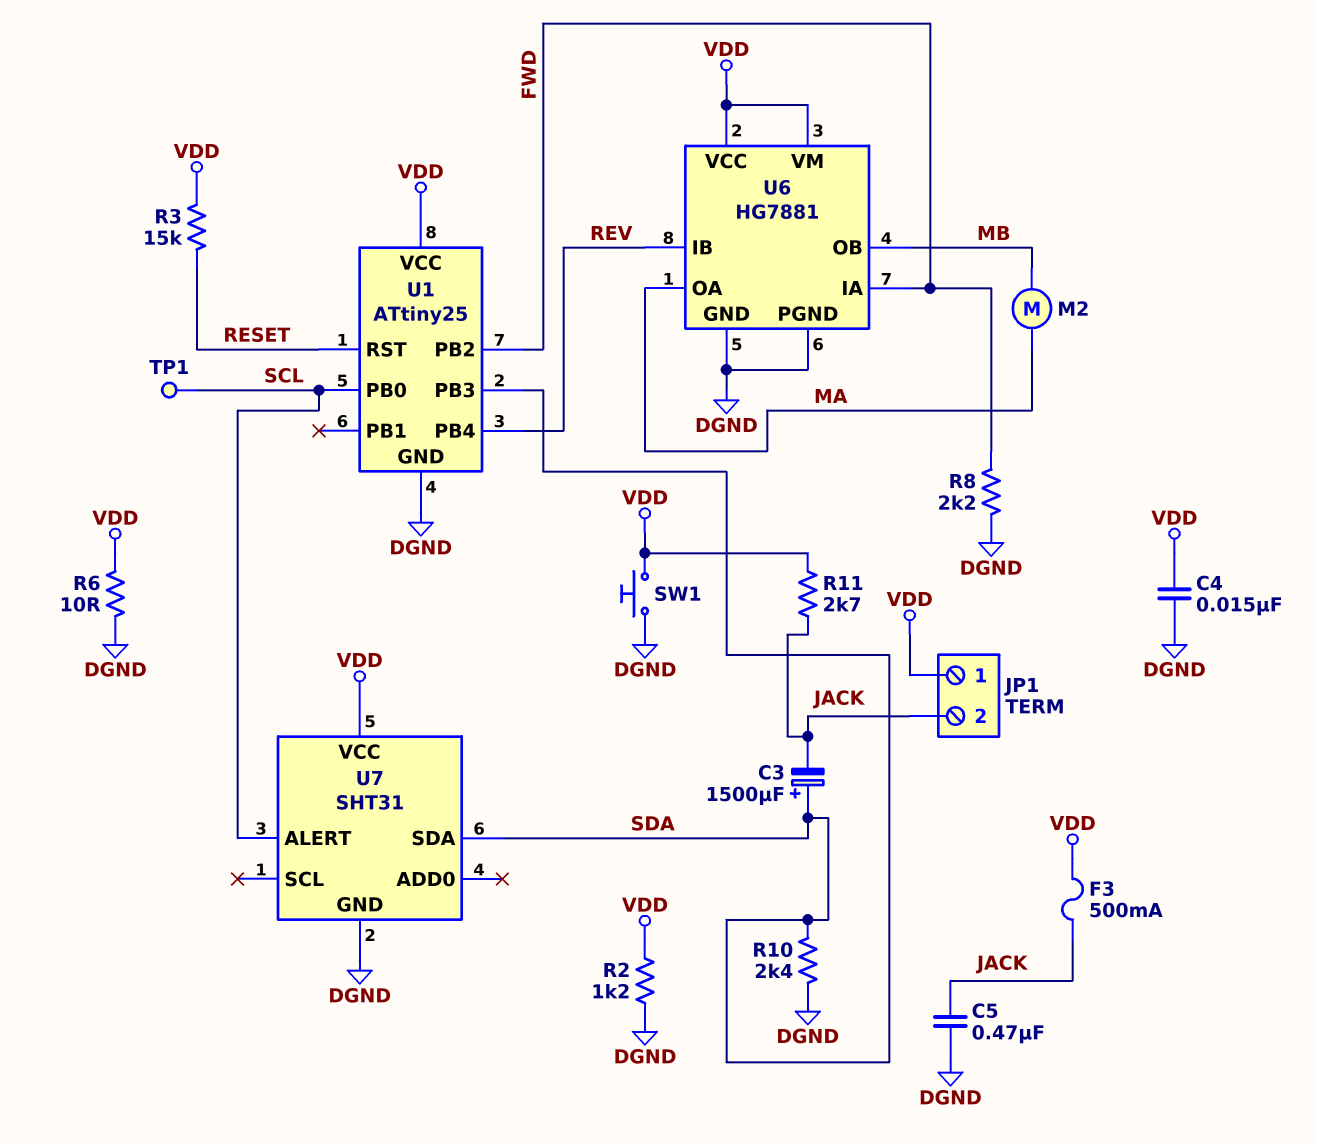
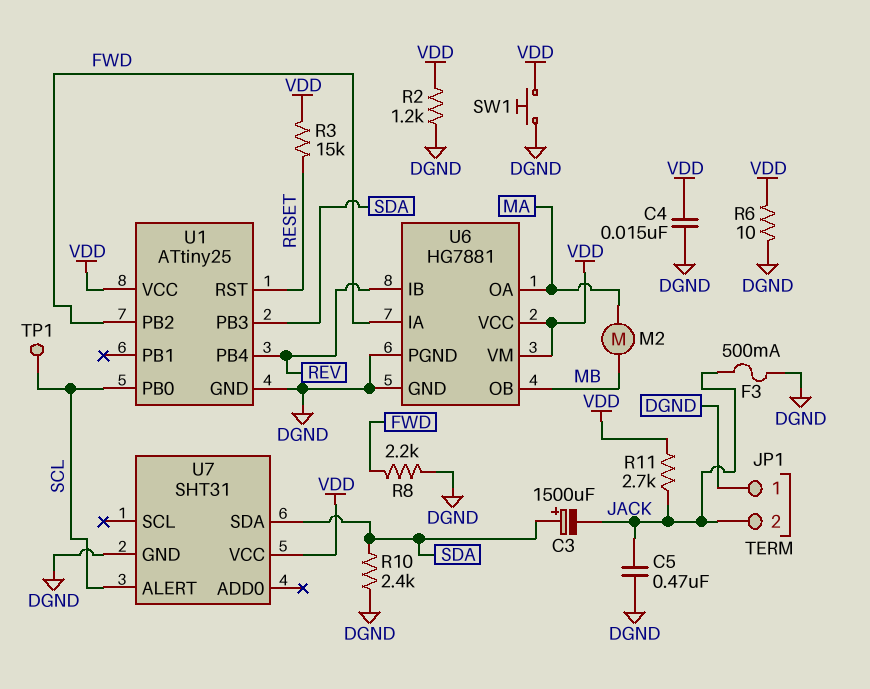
F3: 500mA (JACK, VDD) -> 500mA (DGND, JACK)
JP1 pin 1: VDD -> DGND

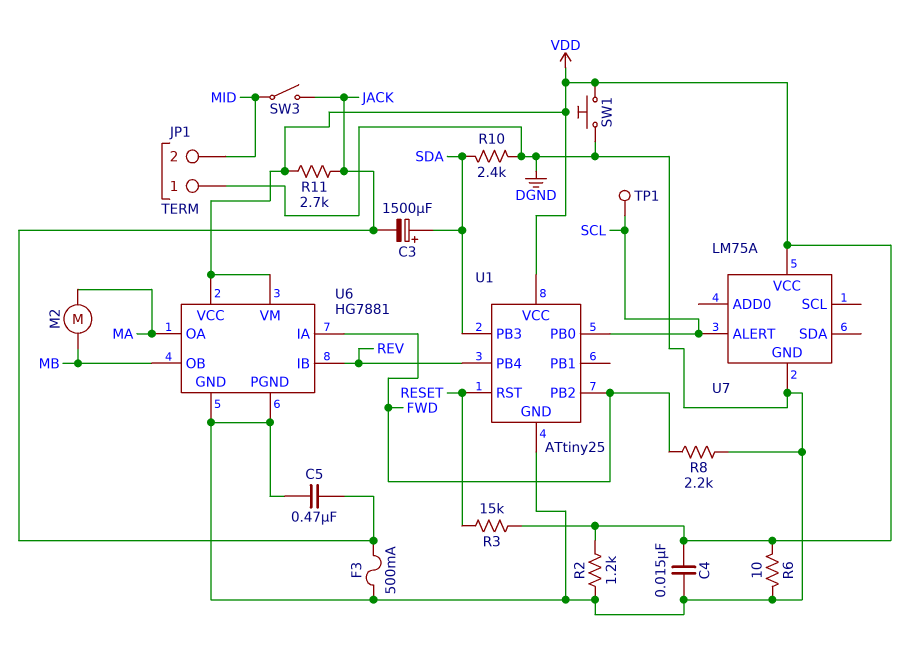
JP1 pin 2: JACK -> MID
SW3: none -> switch (JACK, MID)
U7: SHT31 -> LM75A
U7 pin SDA: SDA -> none

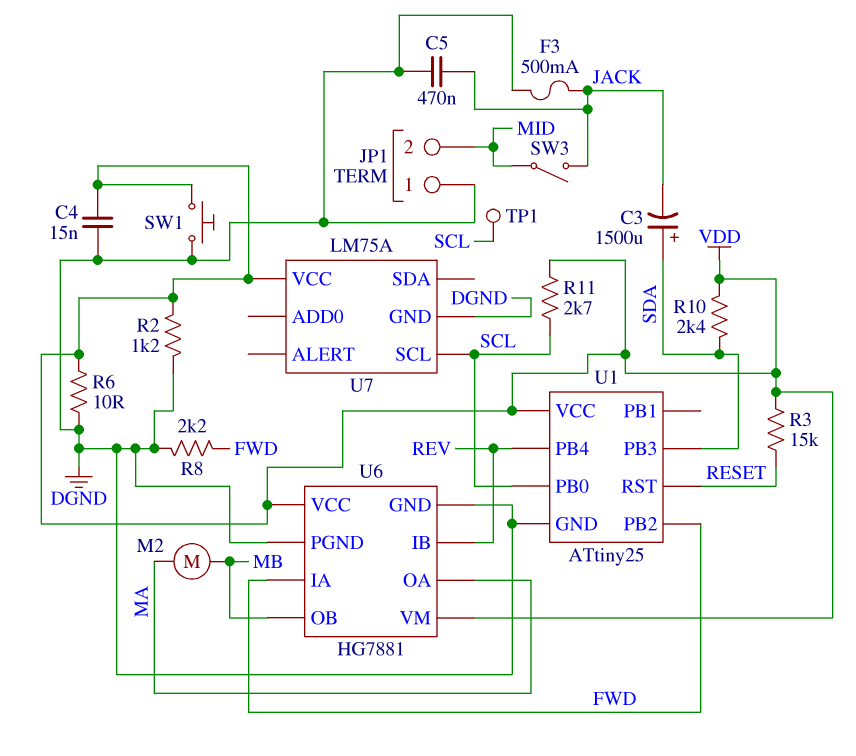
R10: 2.4k (DGND, SDA) -> 2.4k (SDA, VDD)
R11: 2.7k (JACK, VDD) -> 2.7k (SCL, VDD)
U7 pin ALERT: SCL -> none
U7 pin SCL: none -> SCL

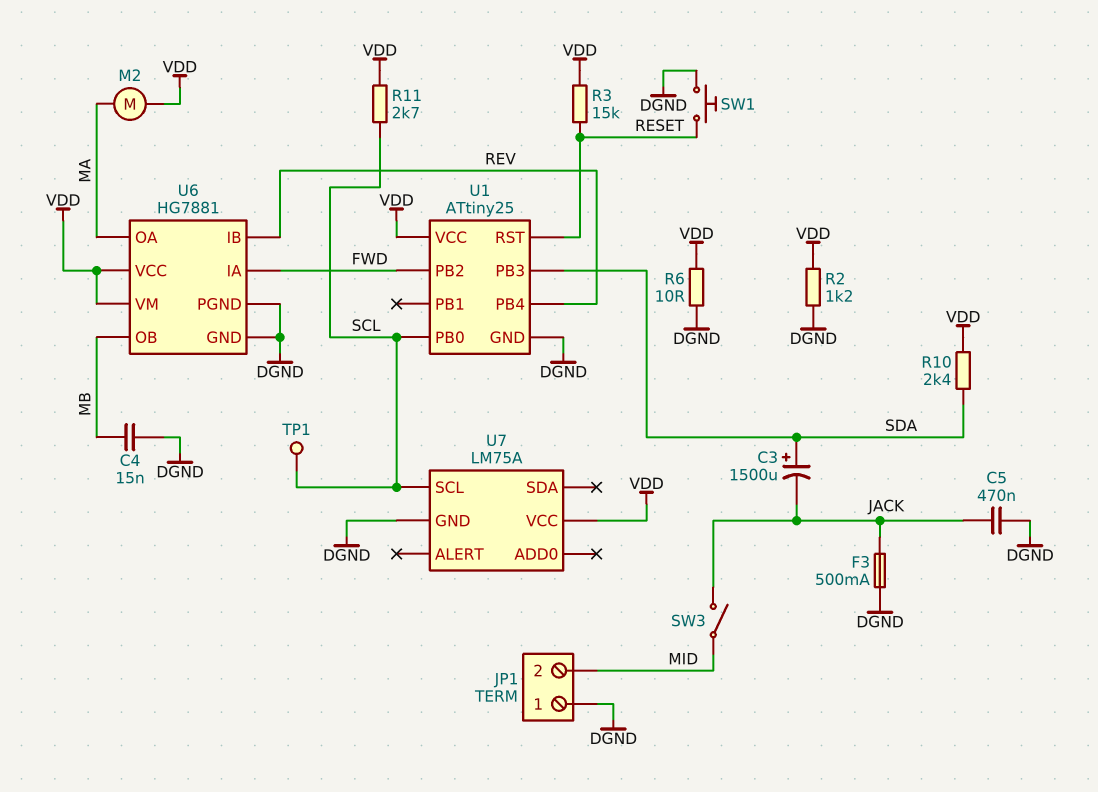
C4: 15nF (DGND, VDD) -> 15nF (DGND, MB)
M2: motor (MA, MB) -> motor (MA, VDD)
R8: 2.2k (DGND, FWD) -> none
SW1: button (DGND, VDD) -> button (DGND, RESET)

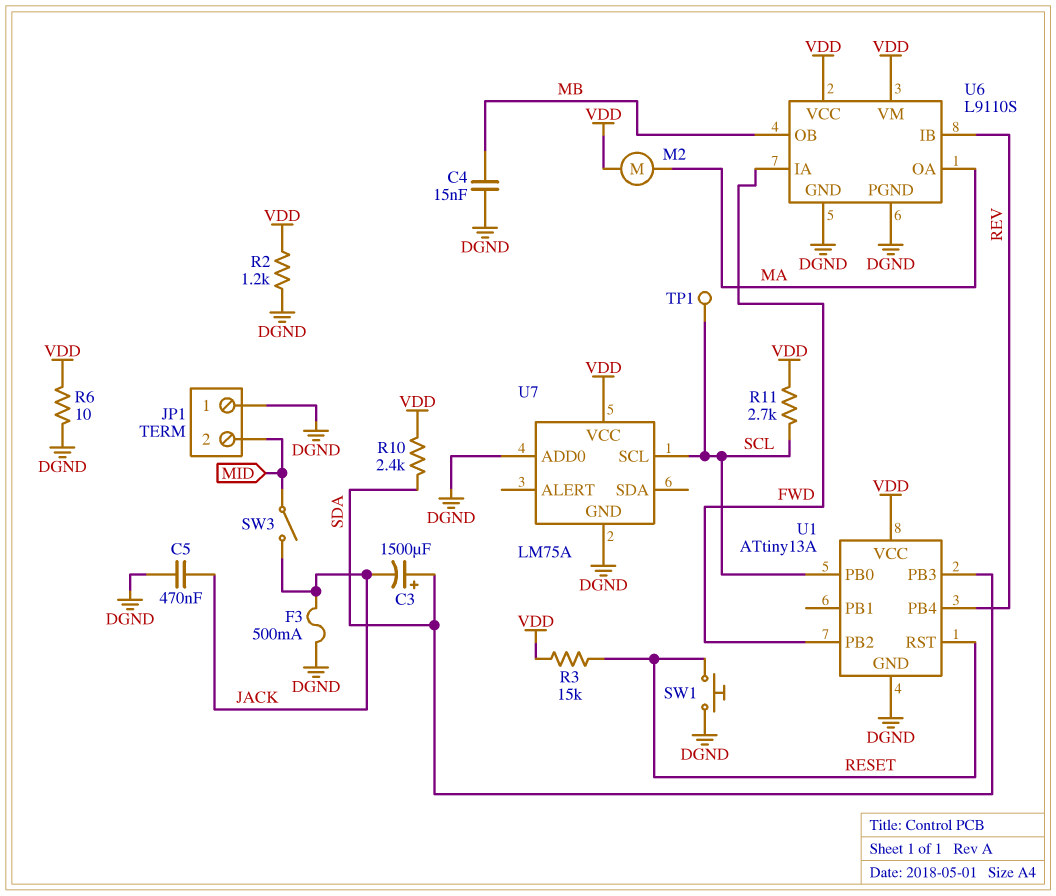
U1: ATtiny25 -> ATtiny13A
U6: HG7881 -> L9110S
U7 pin ADD0: none -> DGND

